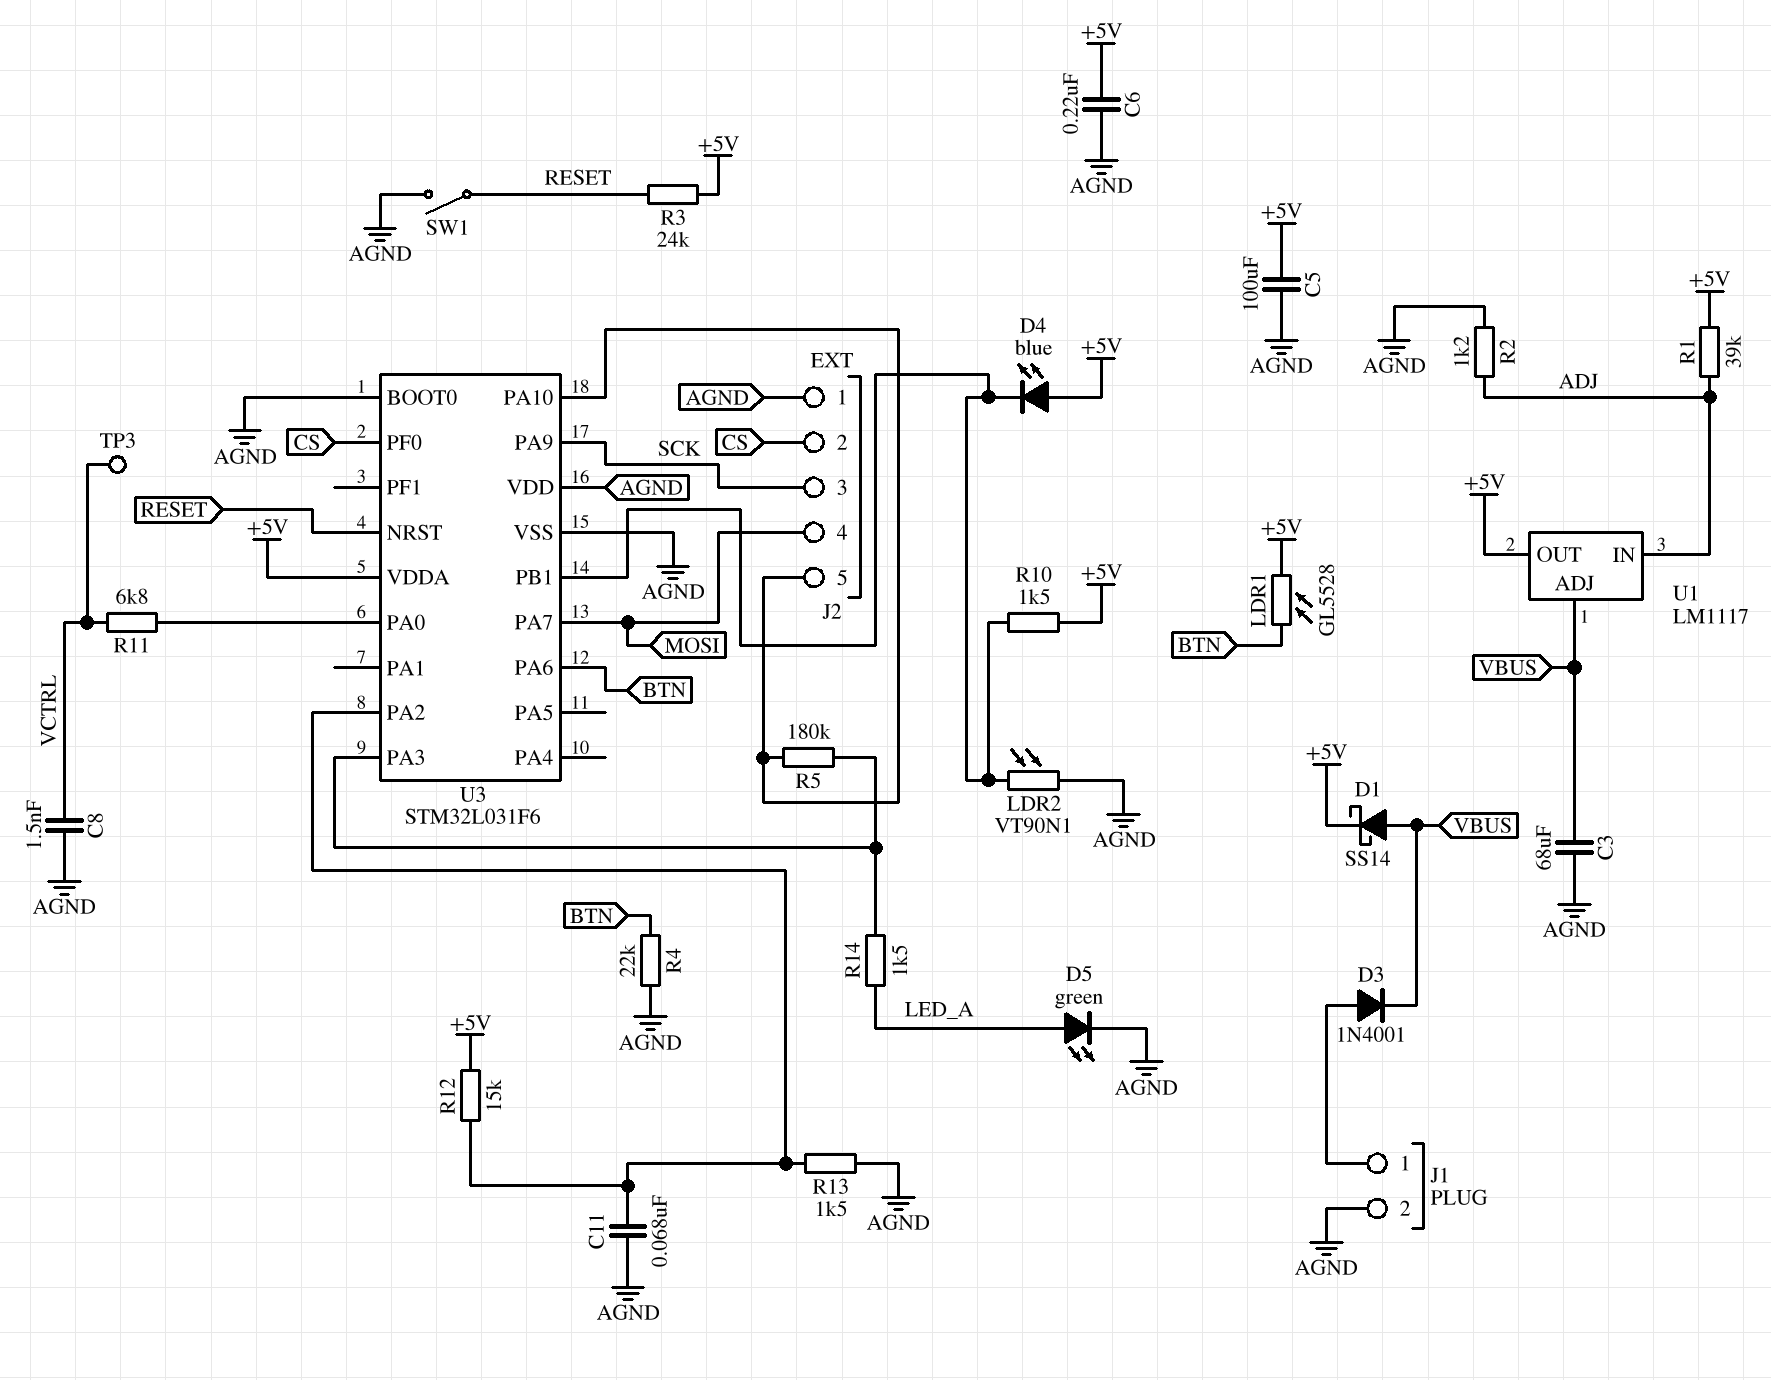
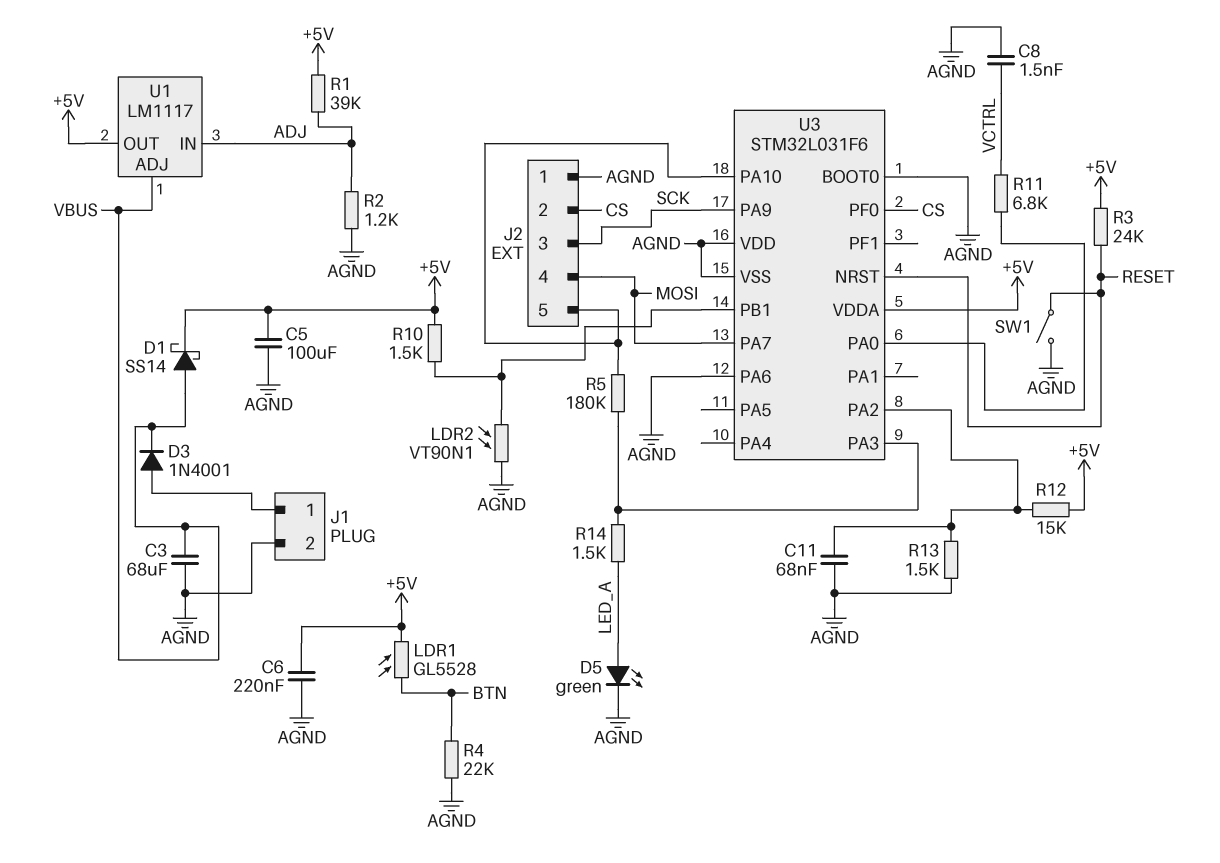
D4: LED blue (A +5V, K U3/PB1) -> none
TP3: test point (VCTRL) -> none
U3 pin PA6: BTN -> AGND

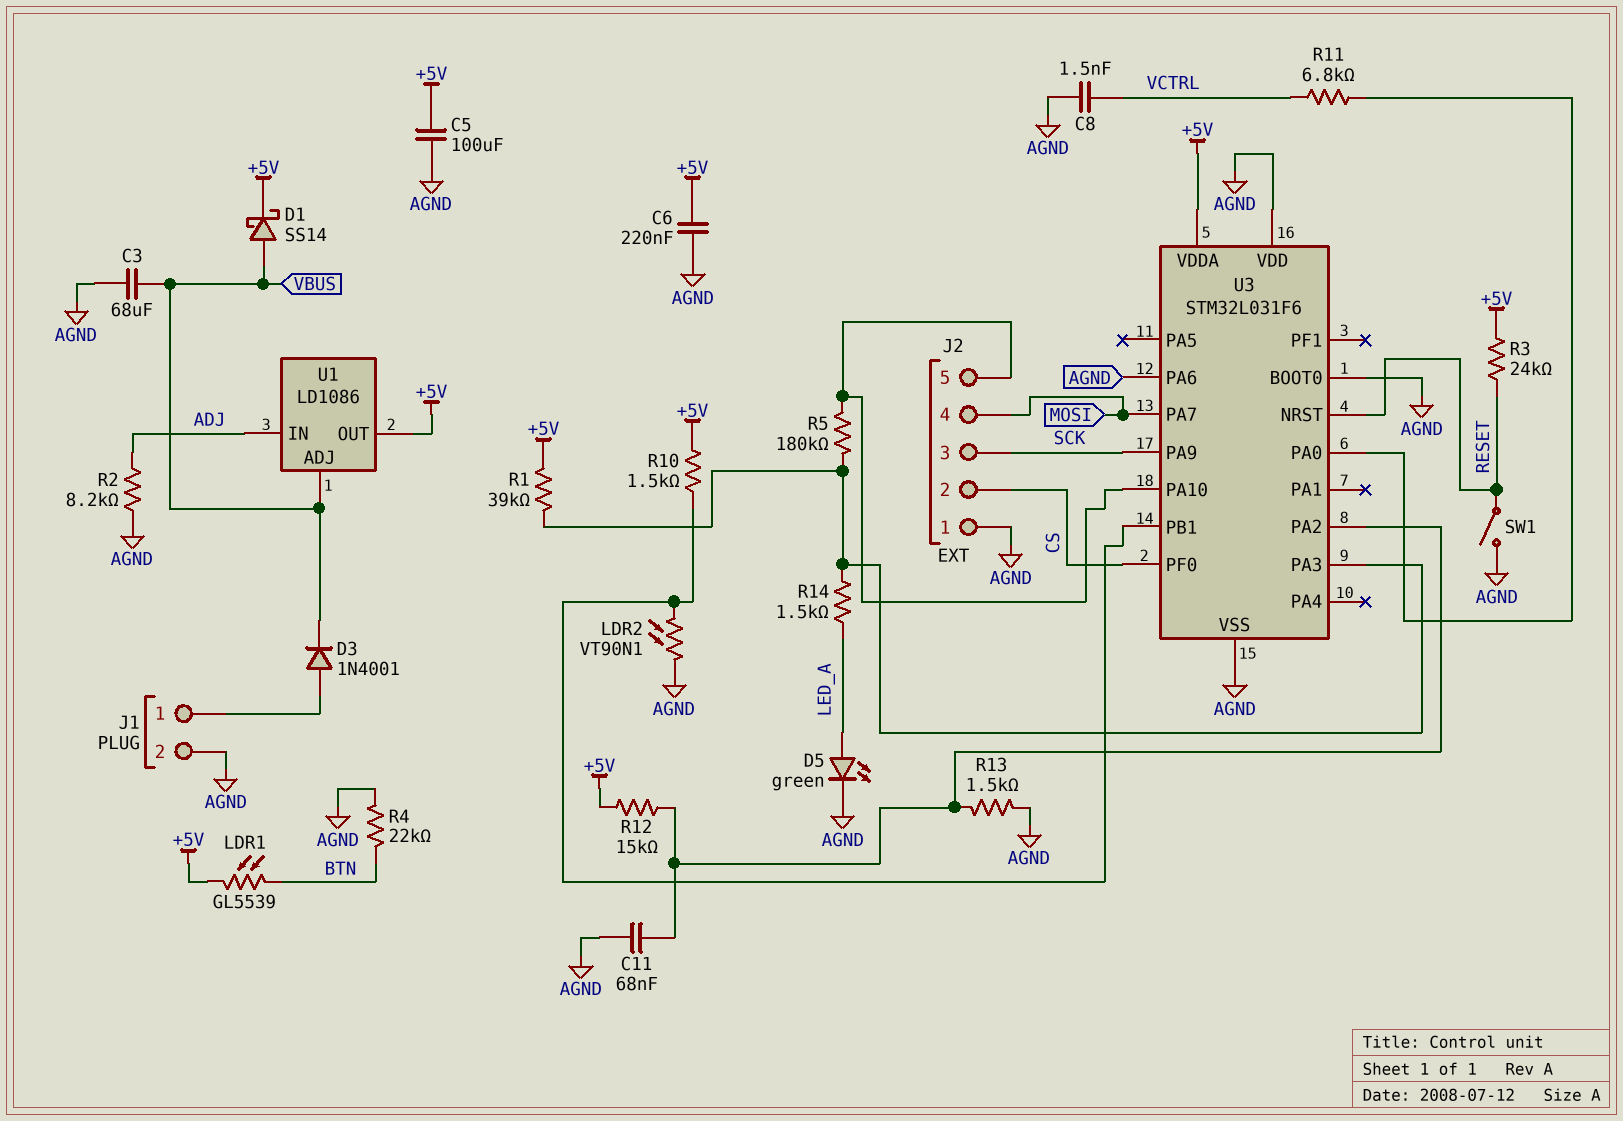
LDR1: GL5528 (+5V, BTN) -> GL5539 (+5V, BTN)
R1: 39k (+5V, ADJ) -> 39k (+5V, U3/PA3)
R2: 1.2k (ADJ, AGND) -> 8.2k (ADJ, AGND)
U1: LM1117 -> LD1086

